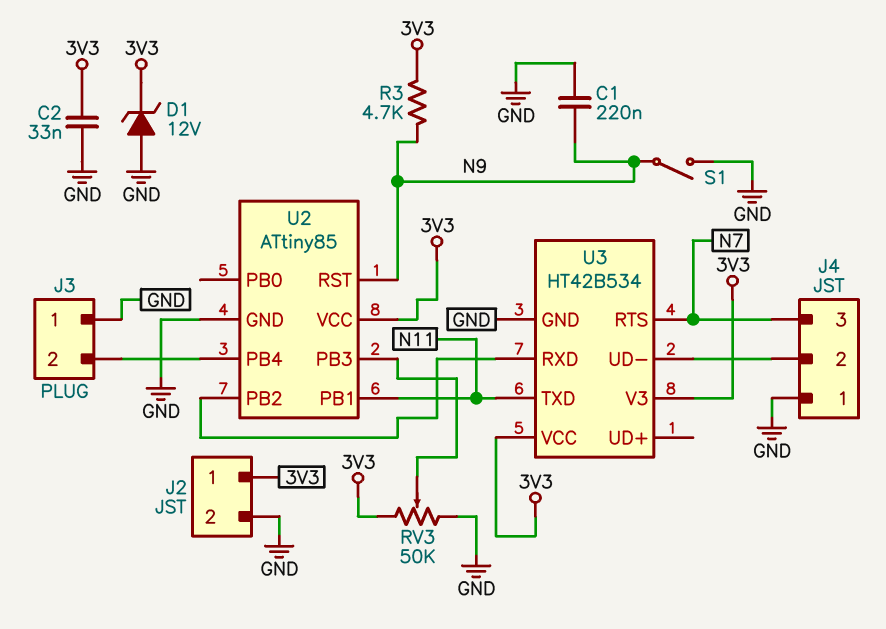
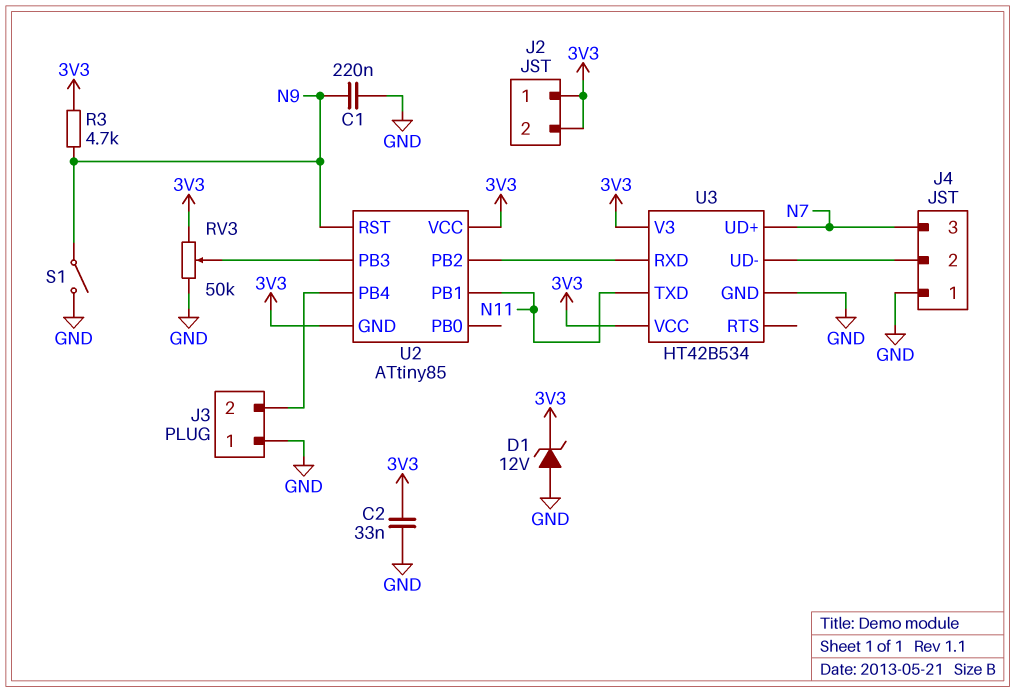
J2 pin 2: GND -> 3V3
U2 pin GND: GND -> 3V3
U3 pin RTS: N7 -> none
U3 pin UD+: none -> N7

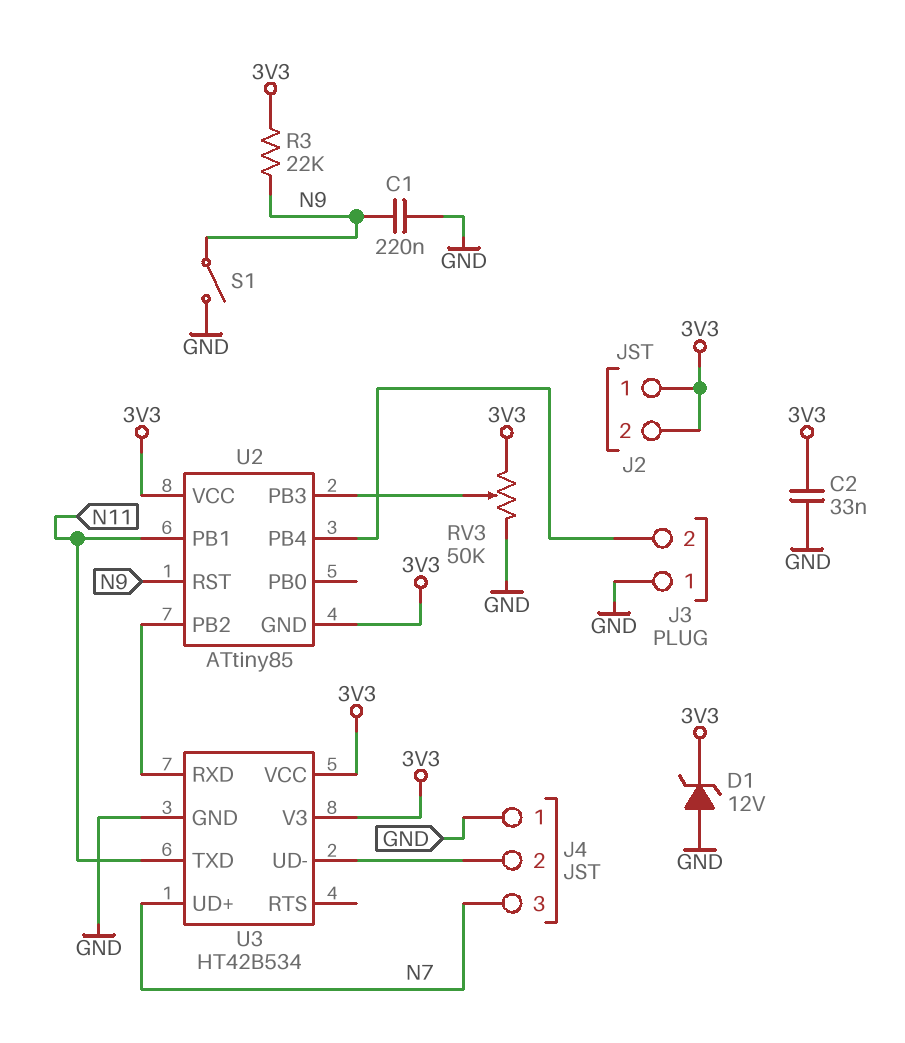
R3: 4.7k (3V3, N9) -> 22k (3V3, N9)

